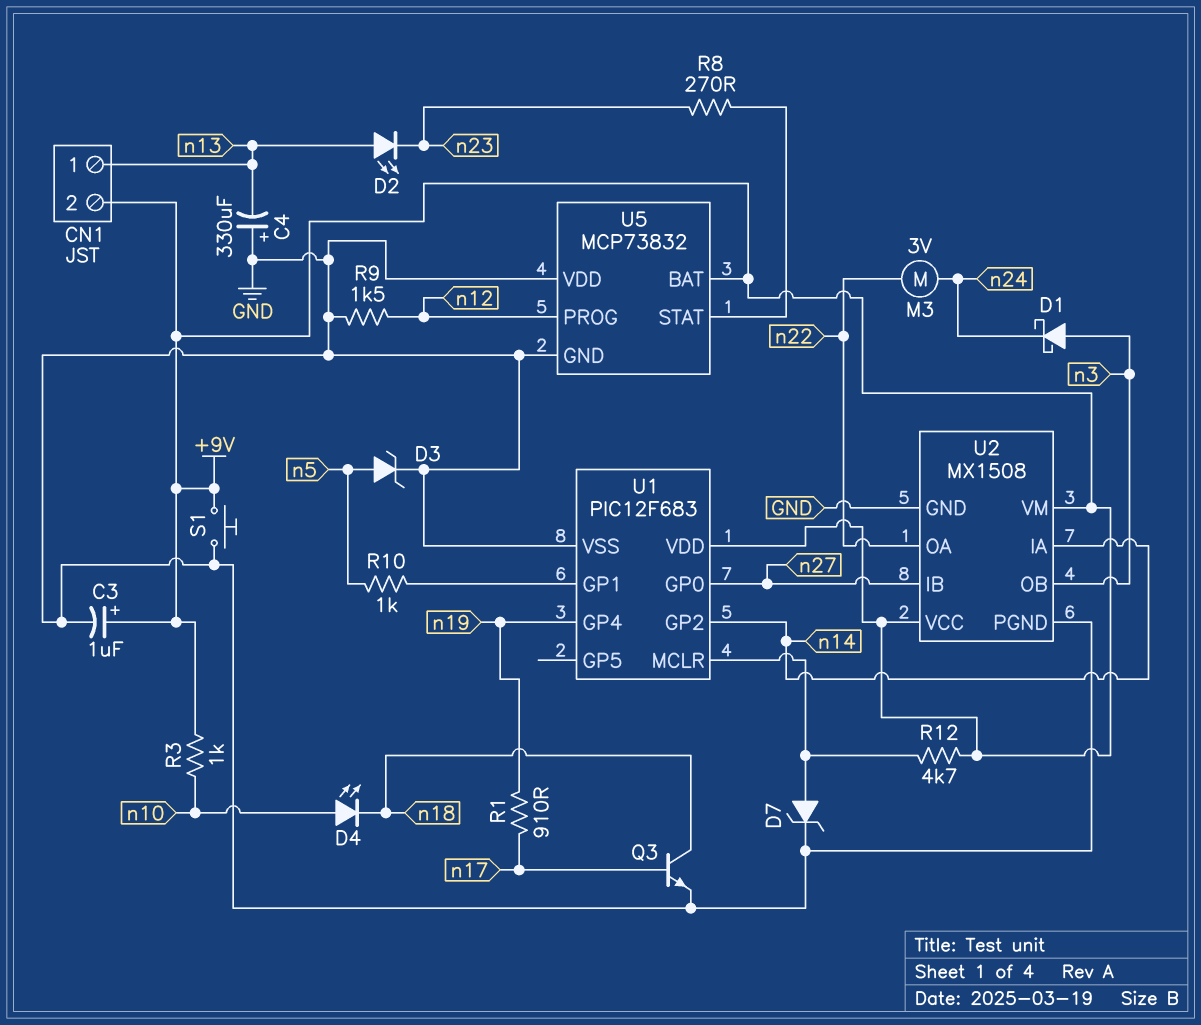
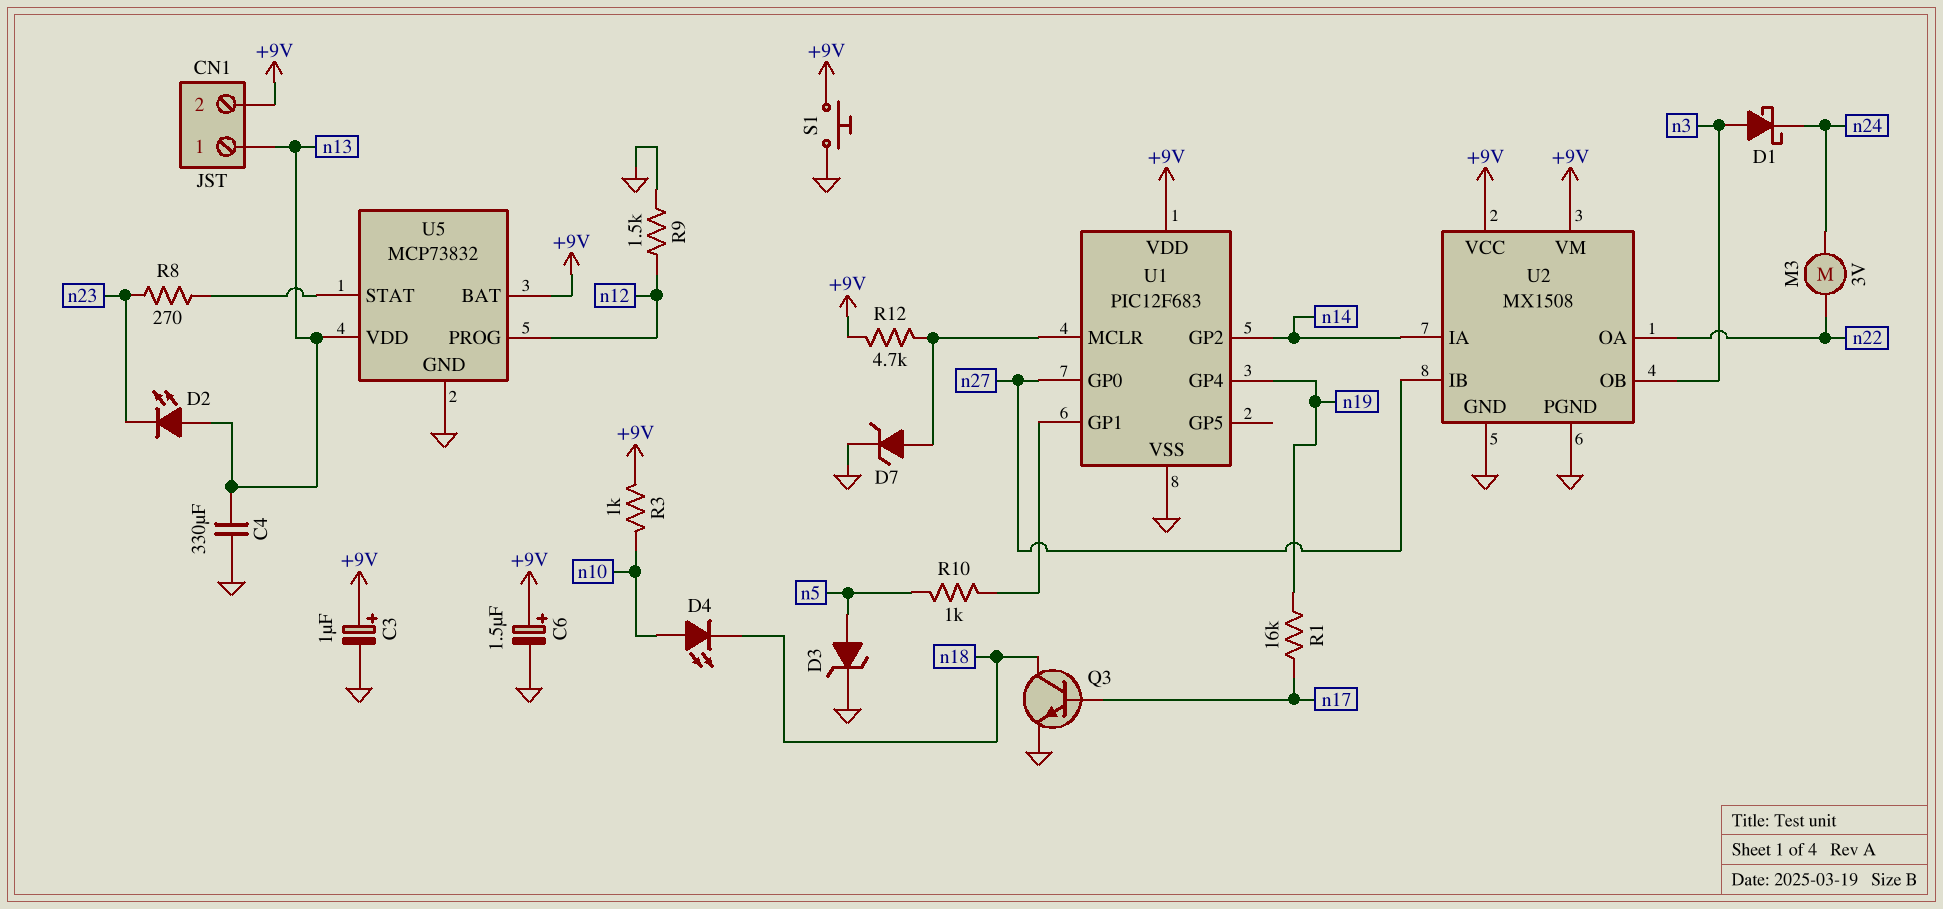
C4: 330uF (plus GND, minus n13) -> 330uF (GND, n13)
C6: none -> 1.5uF (plus +9V, minus GND)
R1: 910 (n17, n19) -> 16k (n17, n19)
U5 pin VDD: GND -> n13

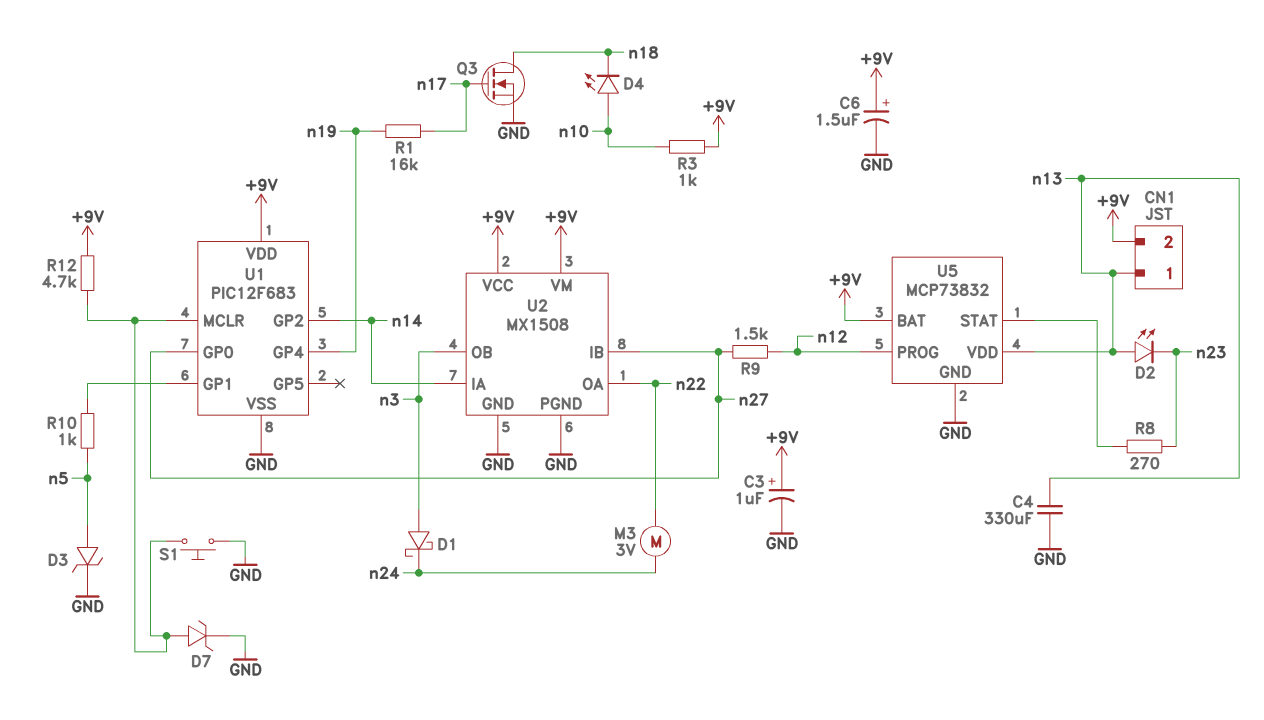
Q3: NPN (B n17, C n18, E GND) -> NMOS (G n17, D n18, S GND)
R9: 1.5k (GND, n12) -> 1.5k (n12, n27)
S1: button (+9V, GND) -> button (GND, U1/MCLR)

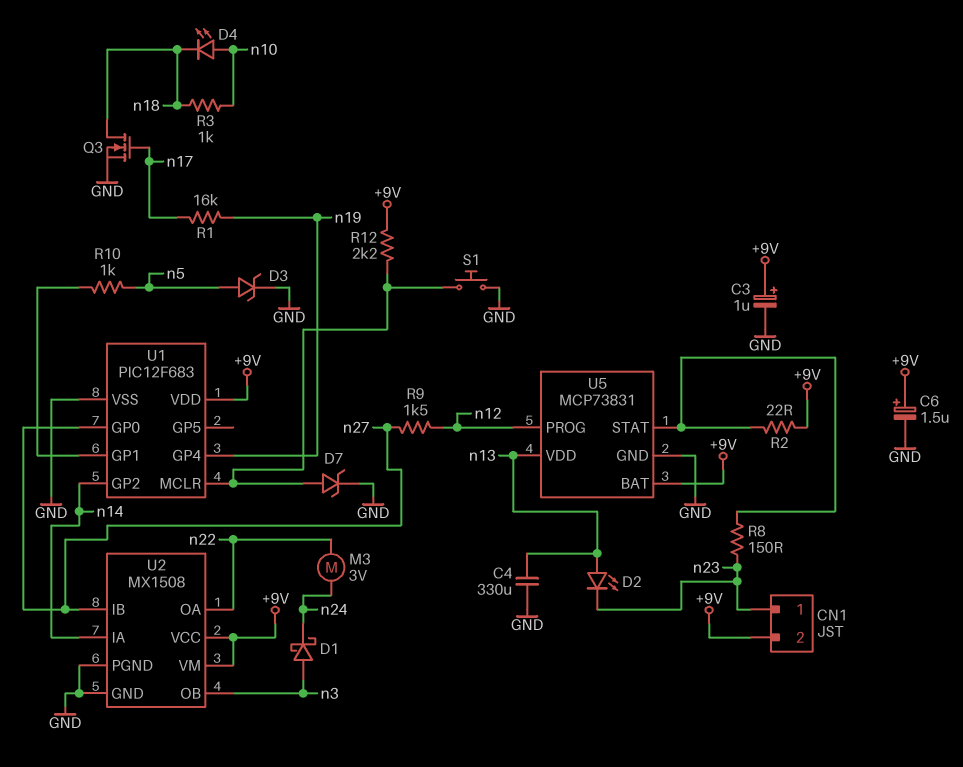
CN1 pin 1: n13 -> n23
R2: none -> 22 (+9V, U5/STAT)
R3: 1k (+9V, n10) -> 1k (n10, n18)
R8: 270 (U5/STAT, n23) -> 150 (U5/STAT, n23)
R12: 4.7k (+9V, U1/MCLR) -> 2.2k (+9V, U1/MCLR)
U5: MCP73832 -> MCP73831

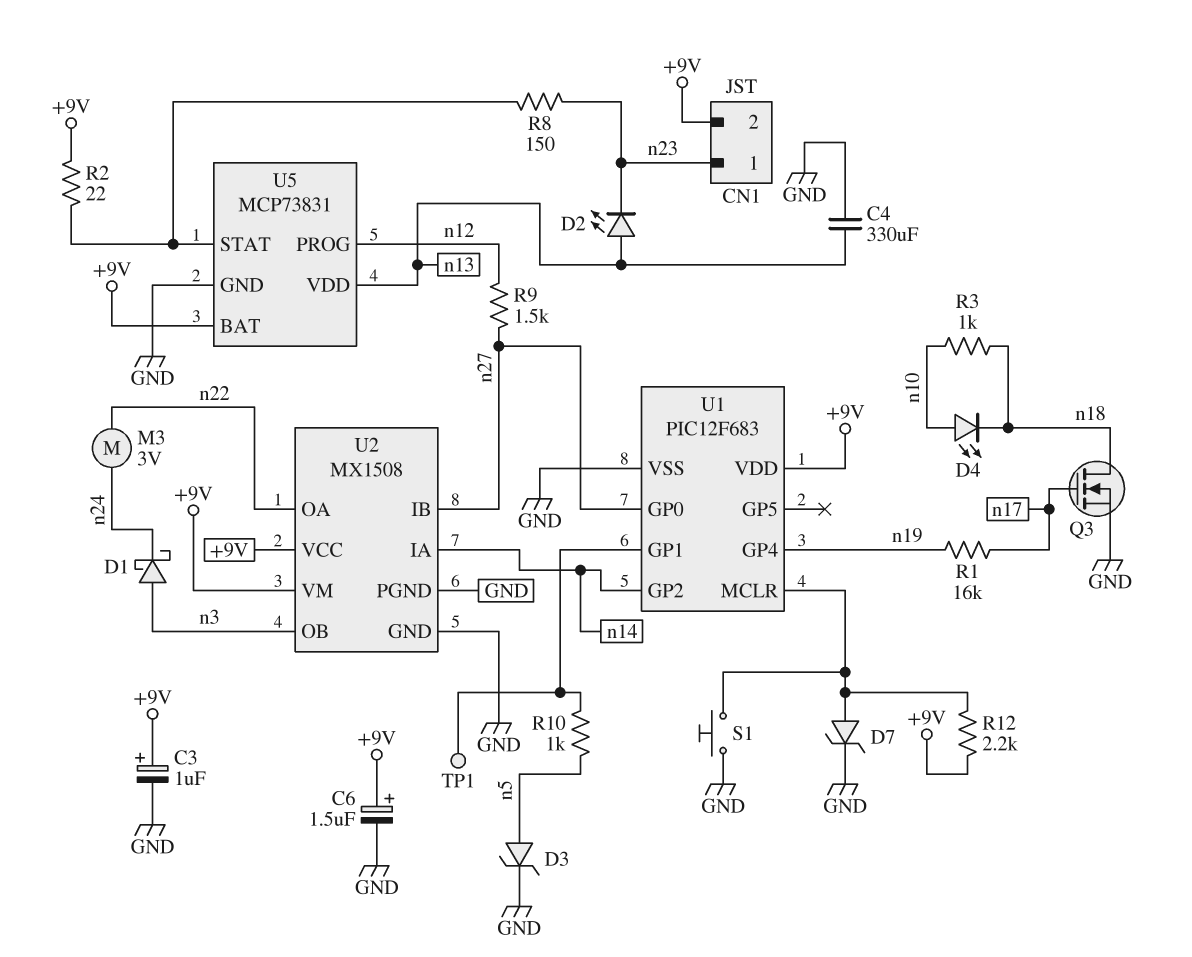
TP1: none -> test point (U1/GP1)

